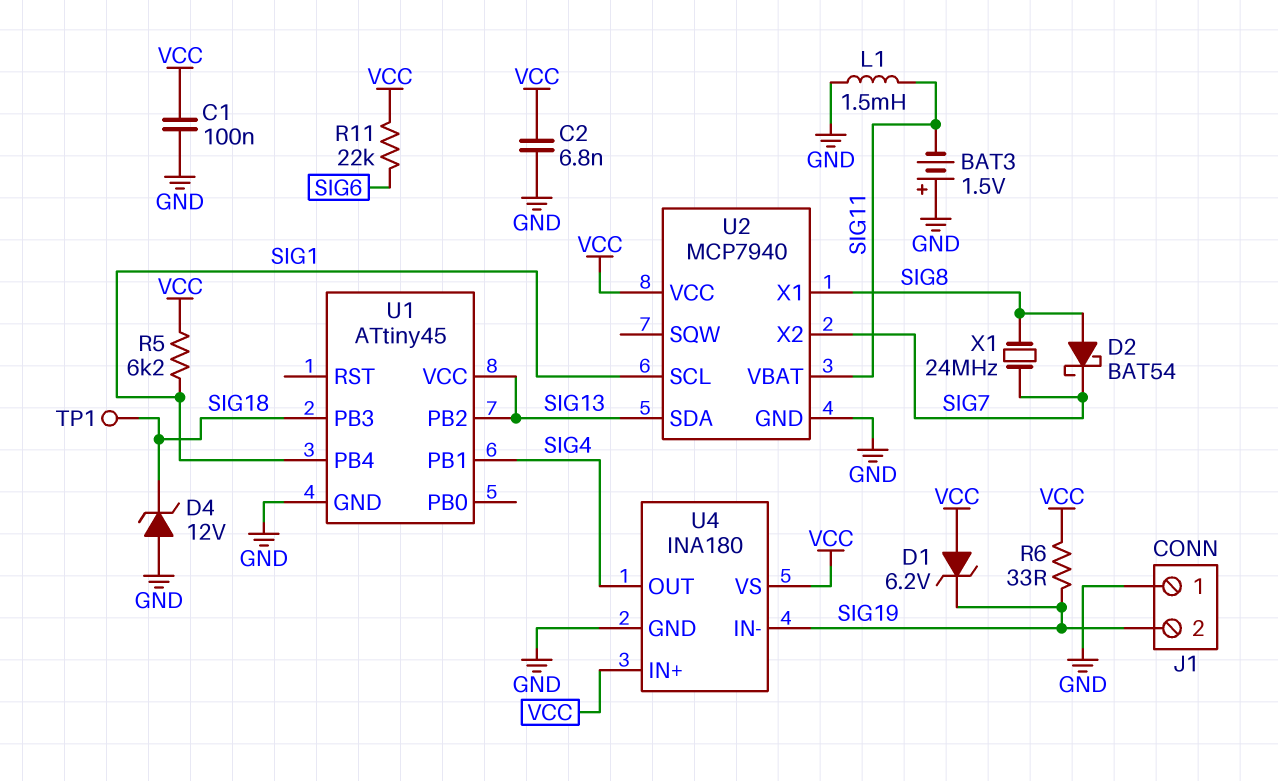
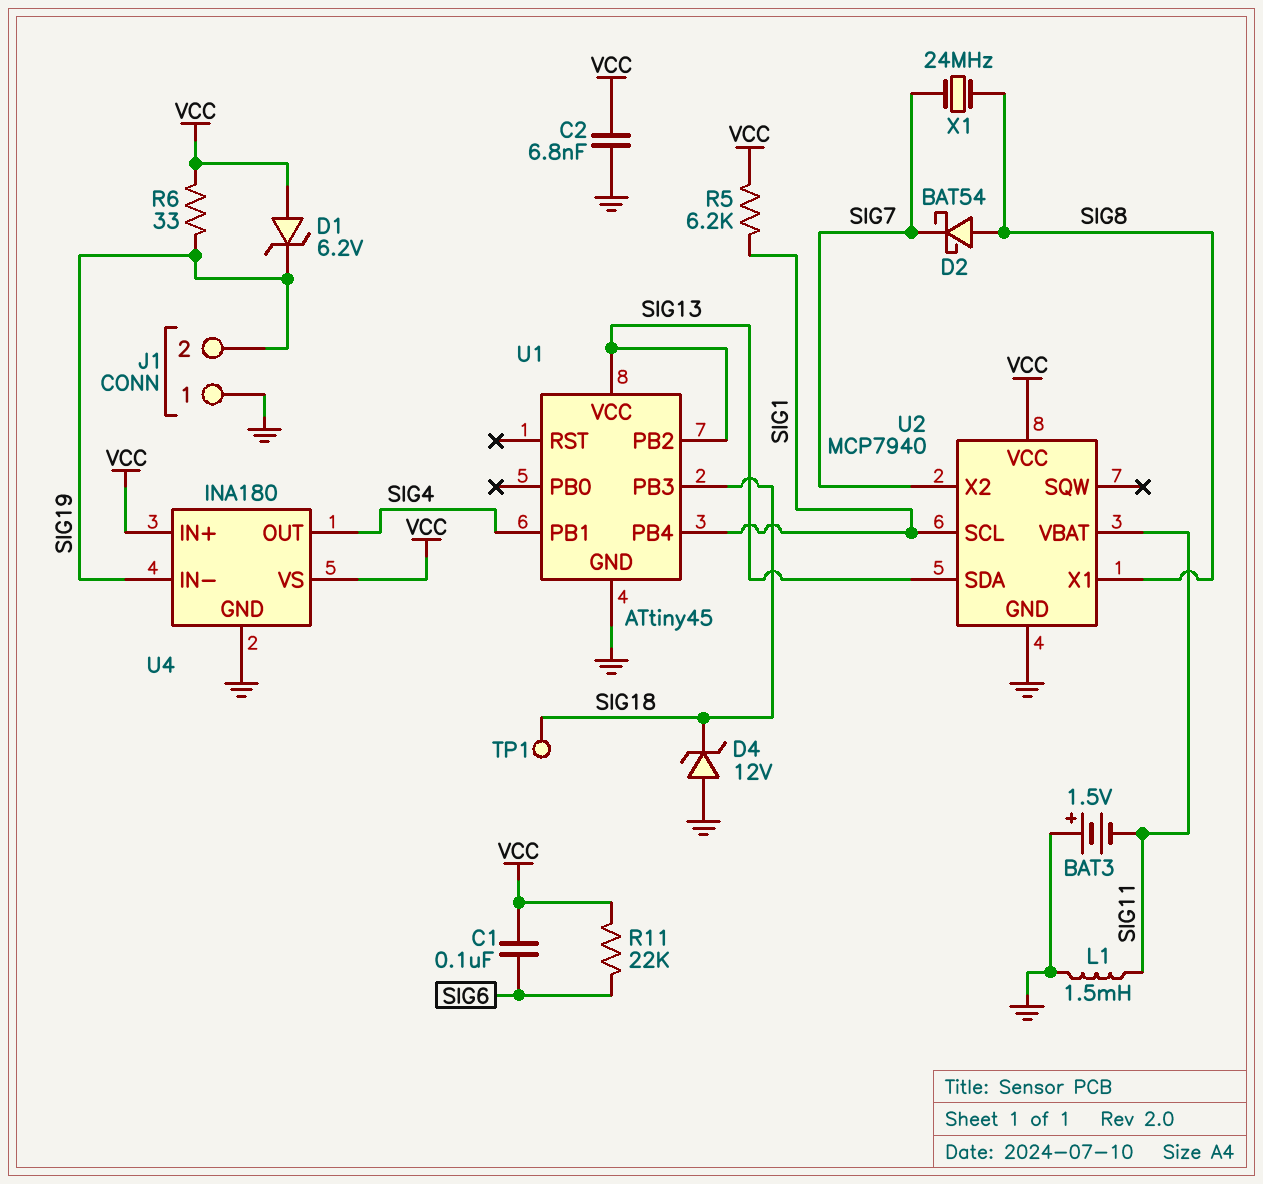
C1: 100nF (GND, VCC) -> 100nF (SIG6, VCC)

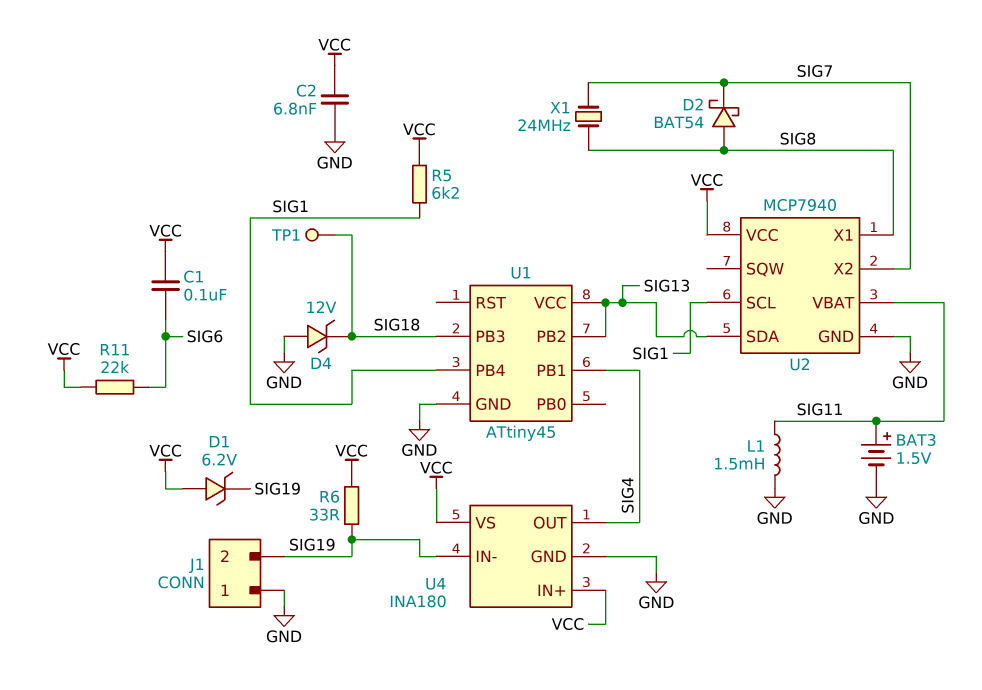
BAT3: 1.5V (plus GND, minus SIG11) -> 1.5V (plus SIG11, minus GND)

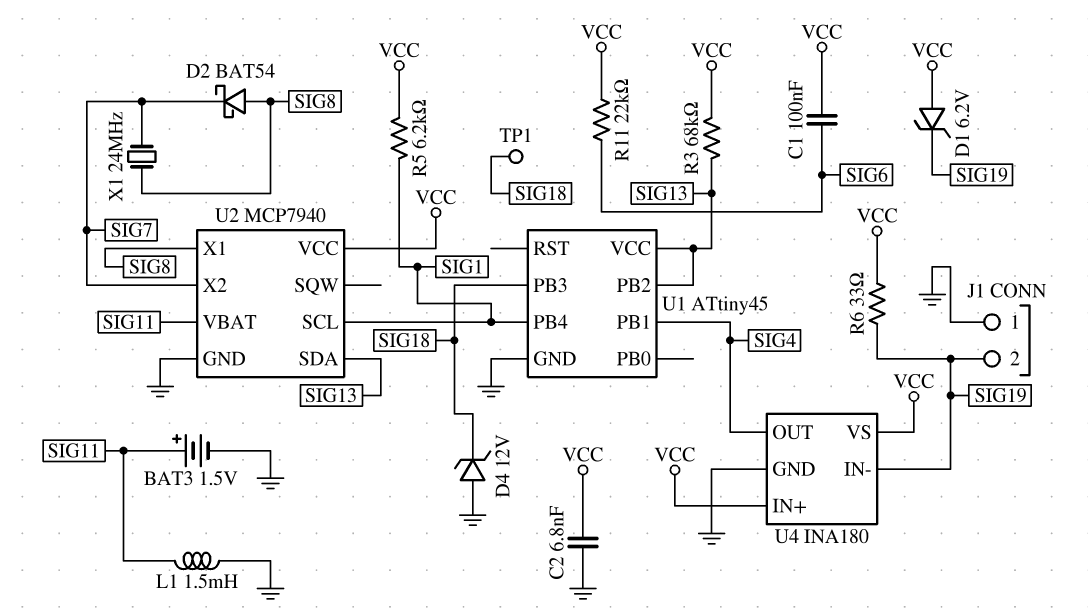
R3: none -> 68k (SIG13, VCC)

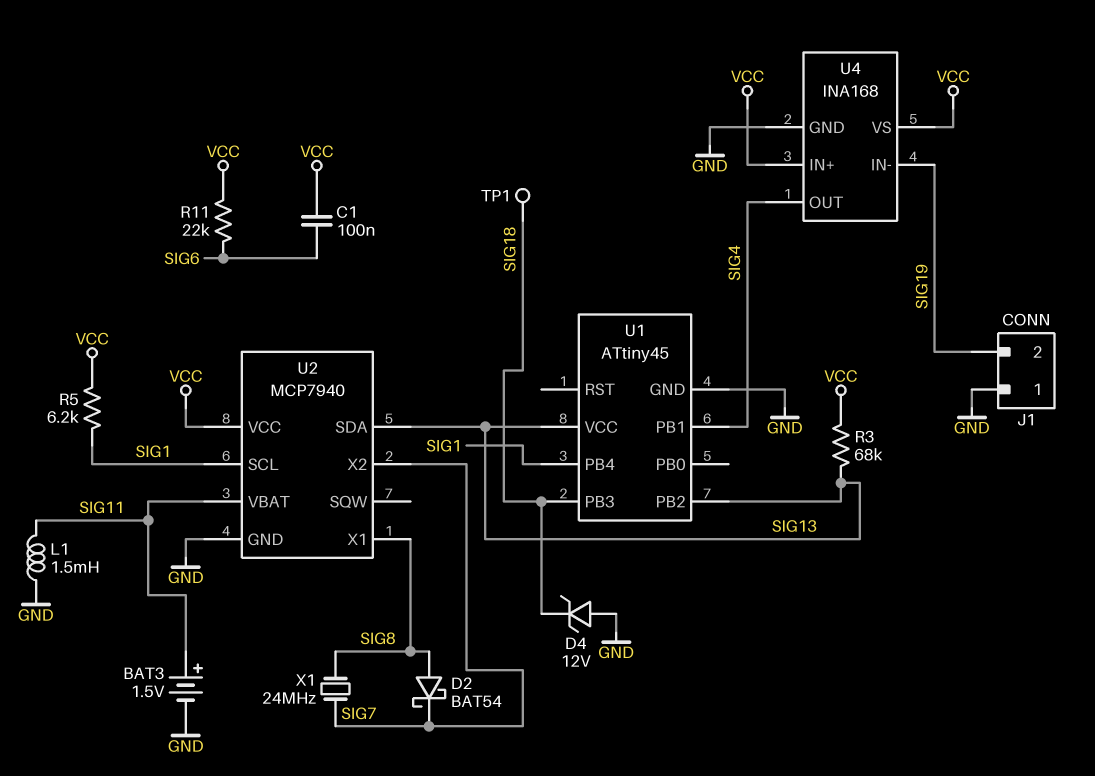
C2: 6.8nF (GND, VCC) -> none
D1: zener 6.2V (A VCC, K SIG19) -> none
R6: 33 (SIG19, VCC) -> none
U4: INA180 -> INA168

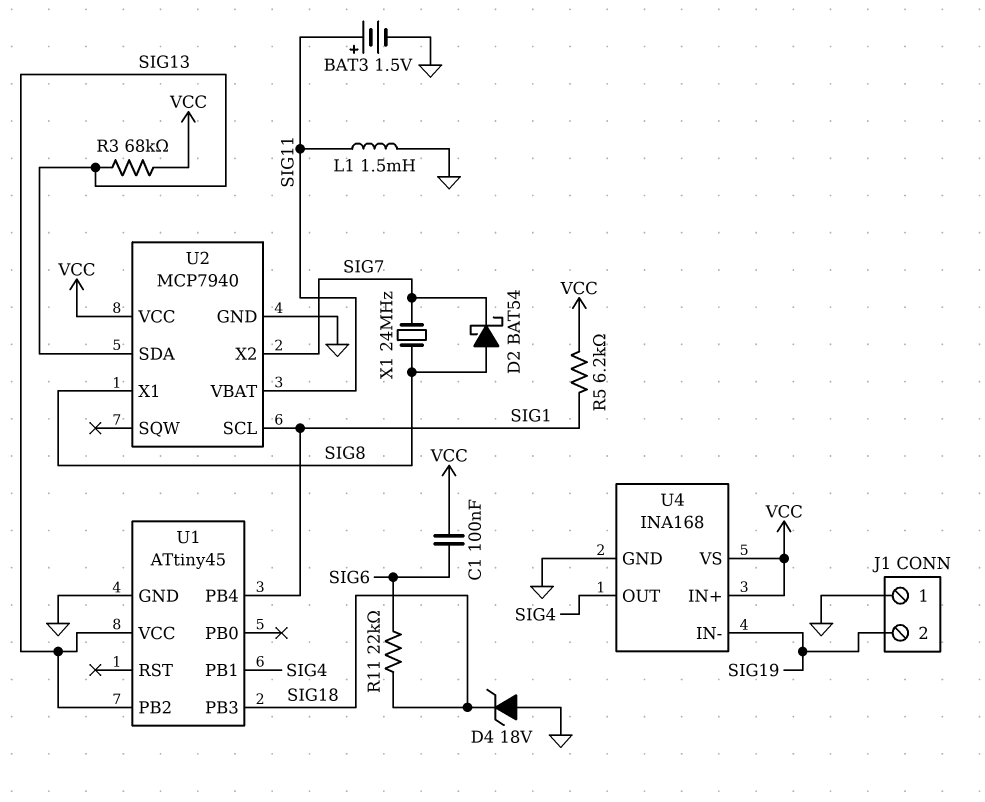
D4: zener 12V (A GND, K SIG18) -> zener 18V (A GND, K SIG18)
R11: 22k (SIG6, VCC) -> 22k (SIG6, SIG18)
TP1: test point (SIG18) -> none

